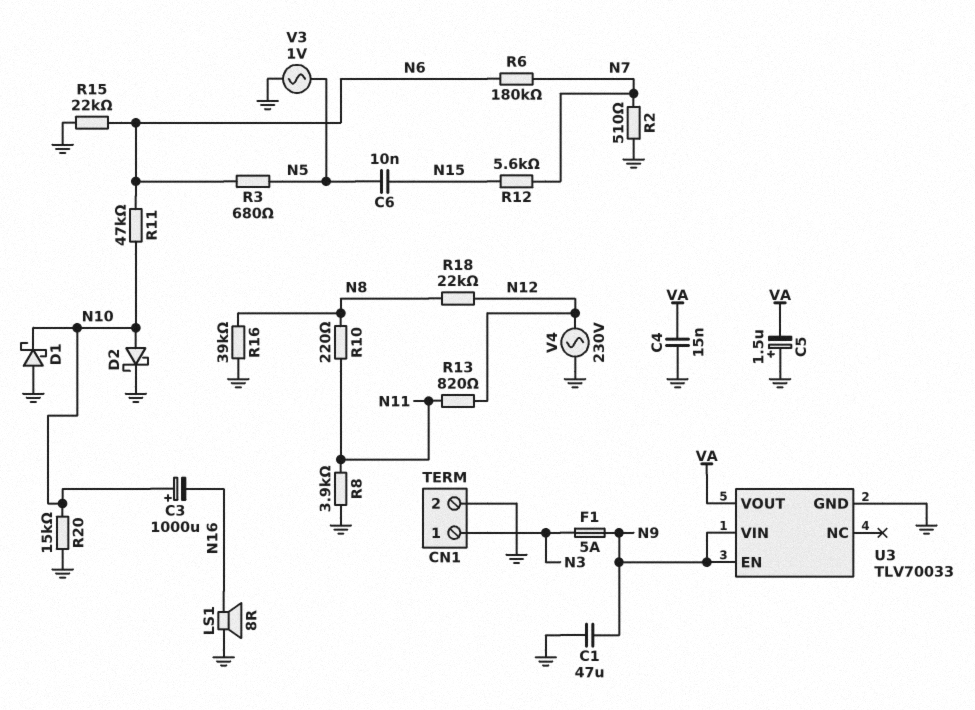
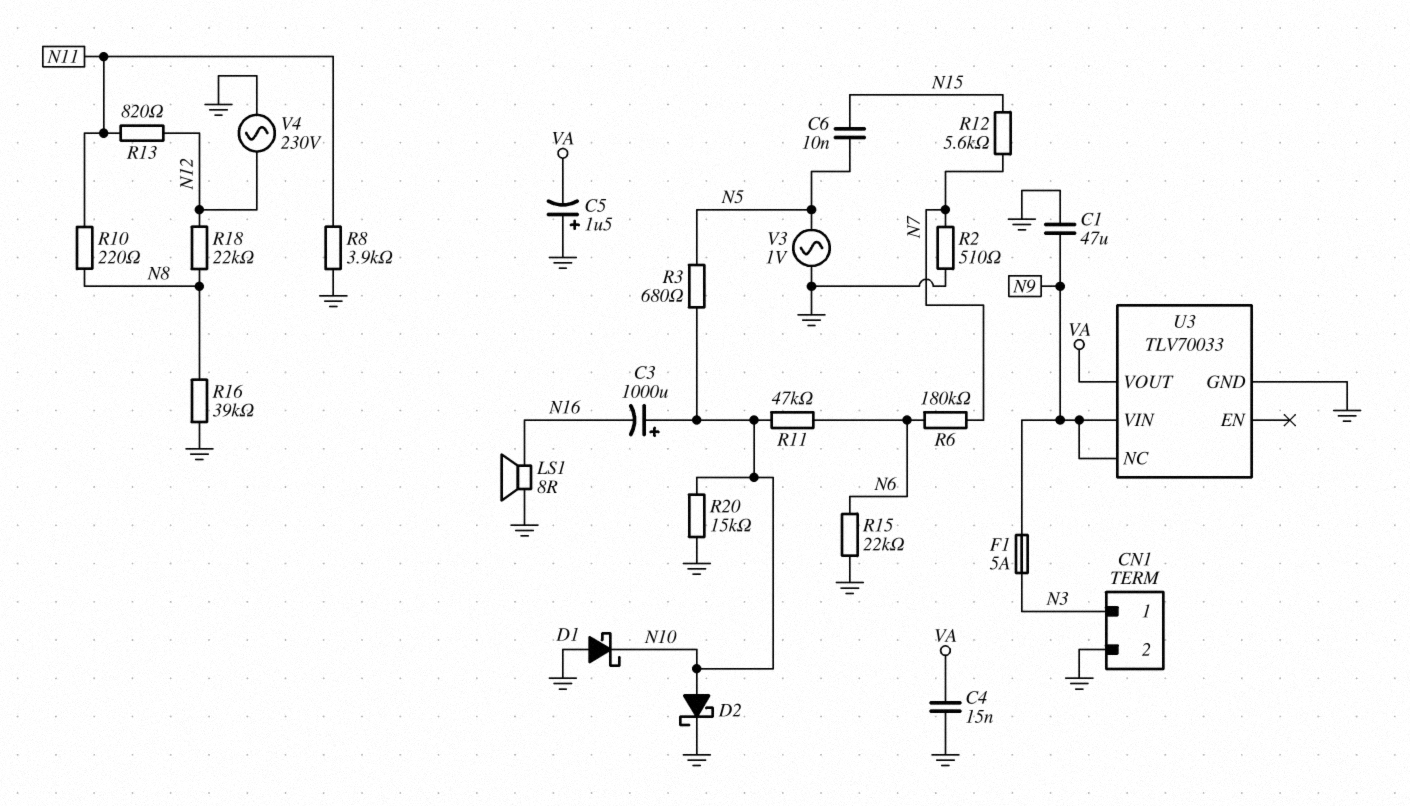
R3: 680 (N5, N6) -> 680 (N5, N10)
U3 pin EN: N9 -> none
U3 pin NC: none -> N9

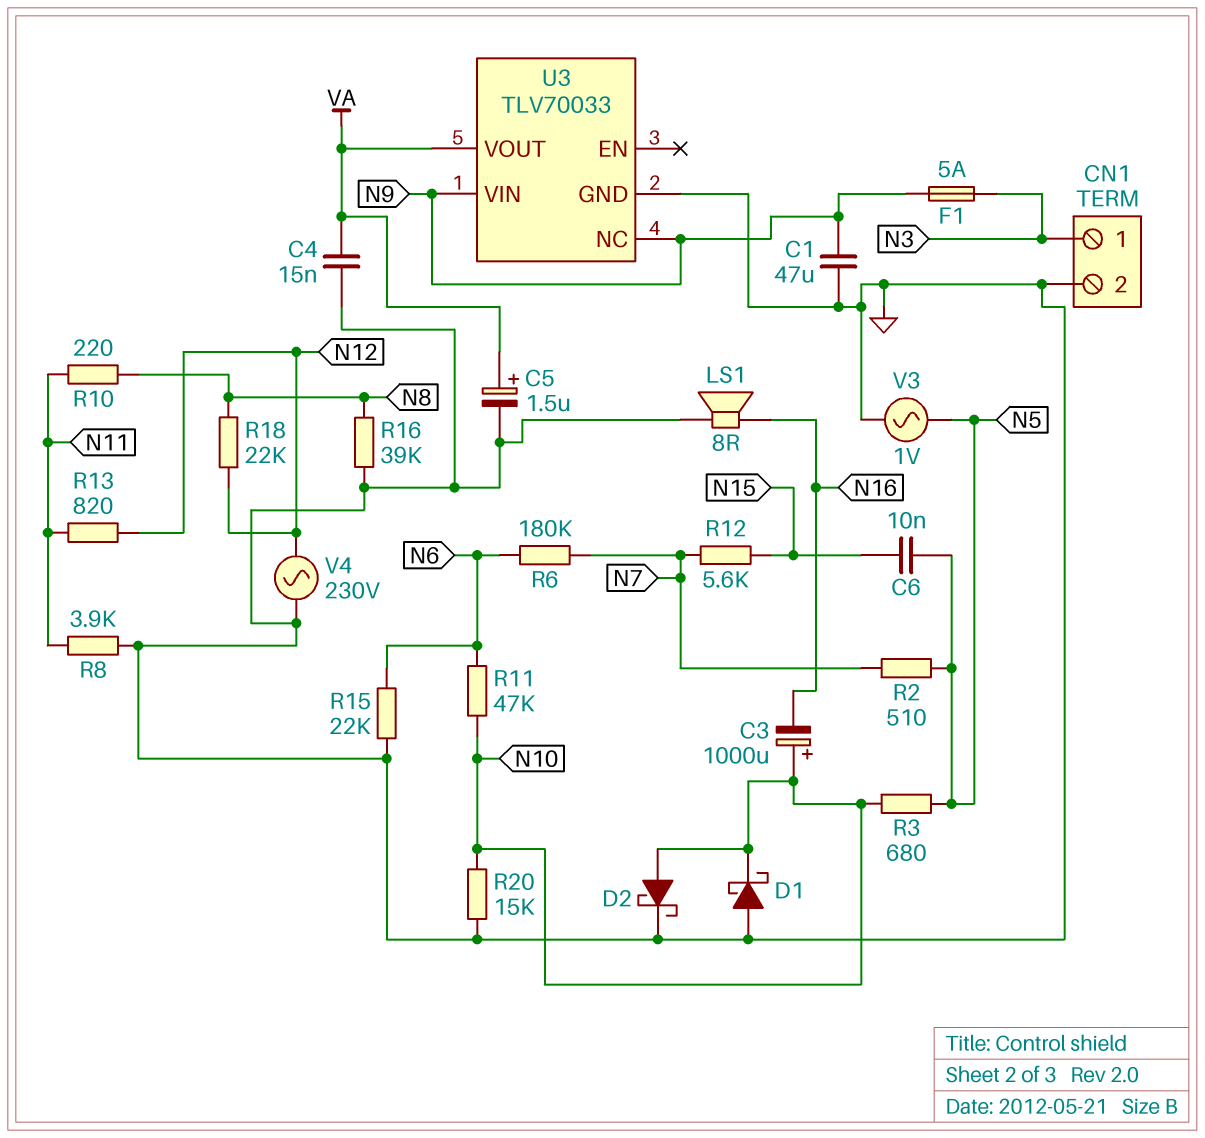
C5: 1.5uF (plus GND, minus VA) -> 1.5uF (plus VA, minus GND)
R2: 510 (GND, N7) -> 510 (N5, N7)

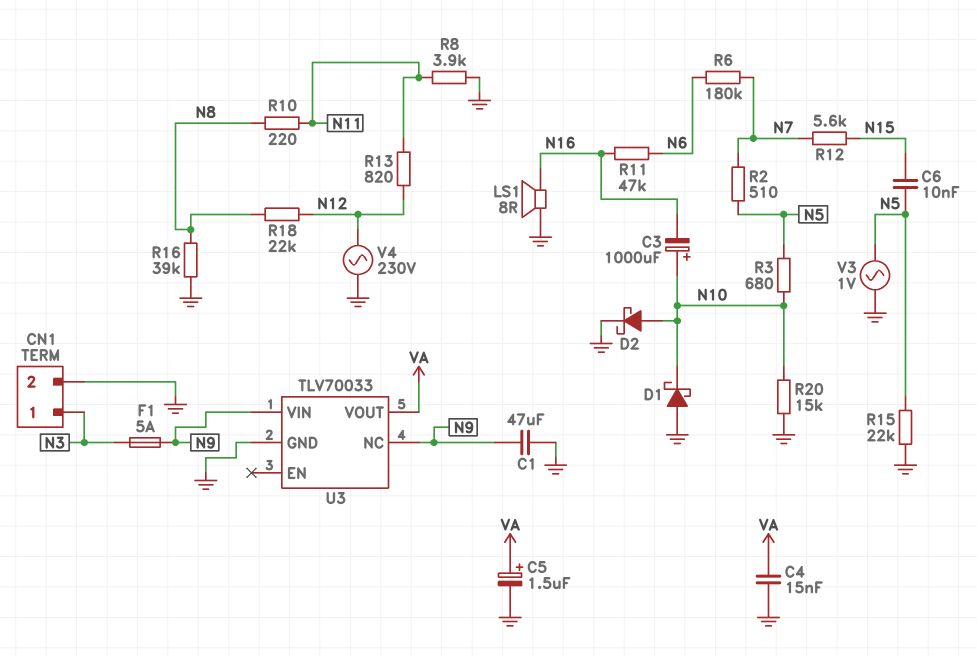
R11: 47k (N6, N10) -> 47k (N6, N16)
R15: 22k (GND, N6) -> 22k (GND, N5)

